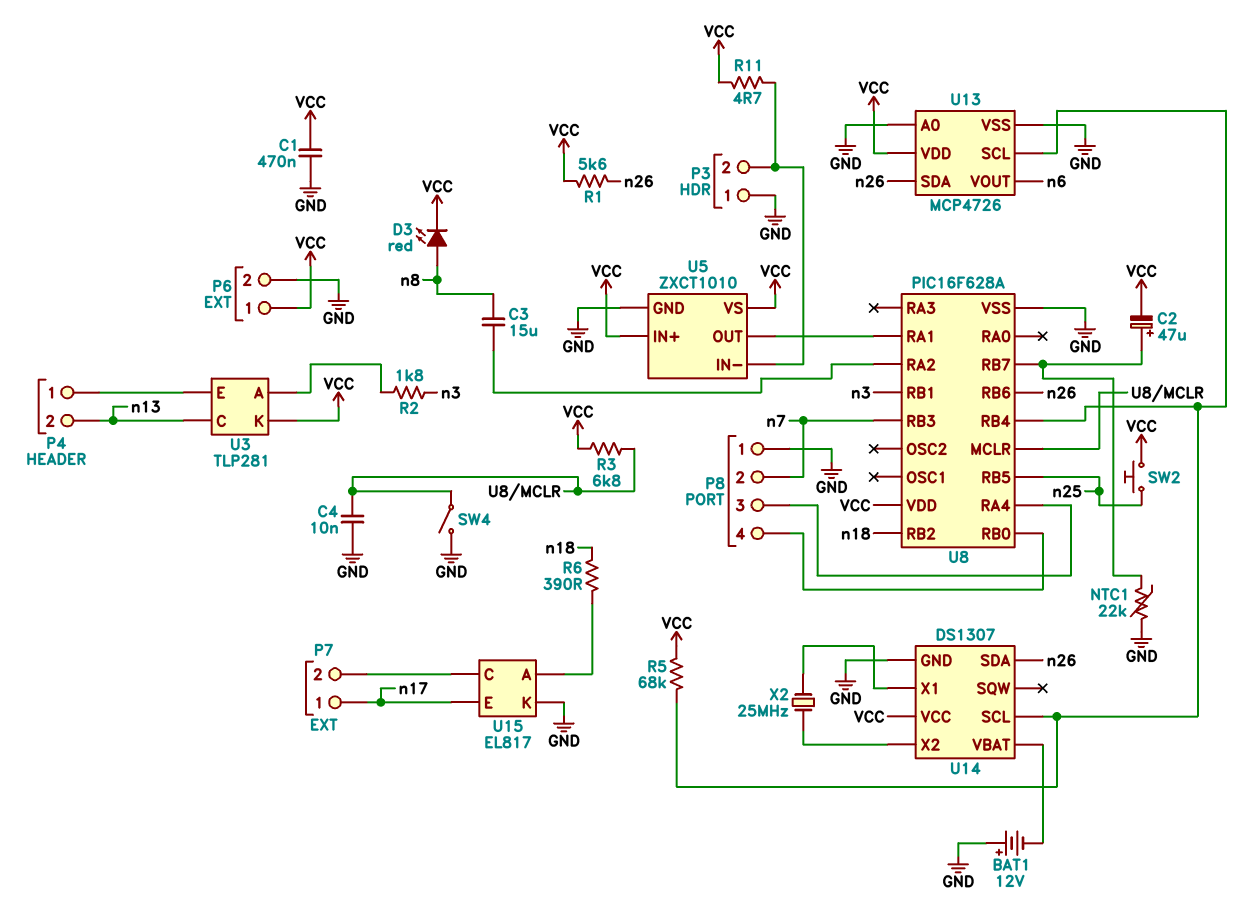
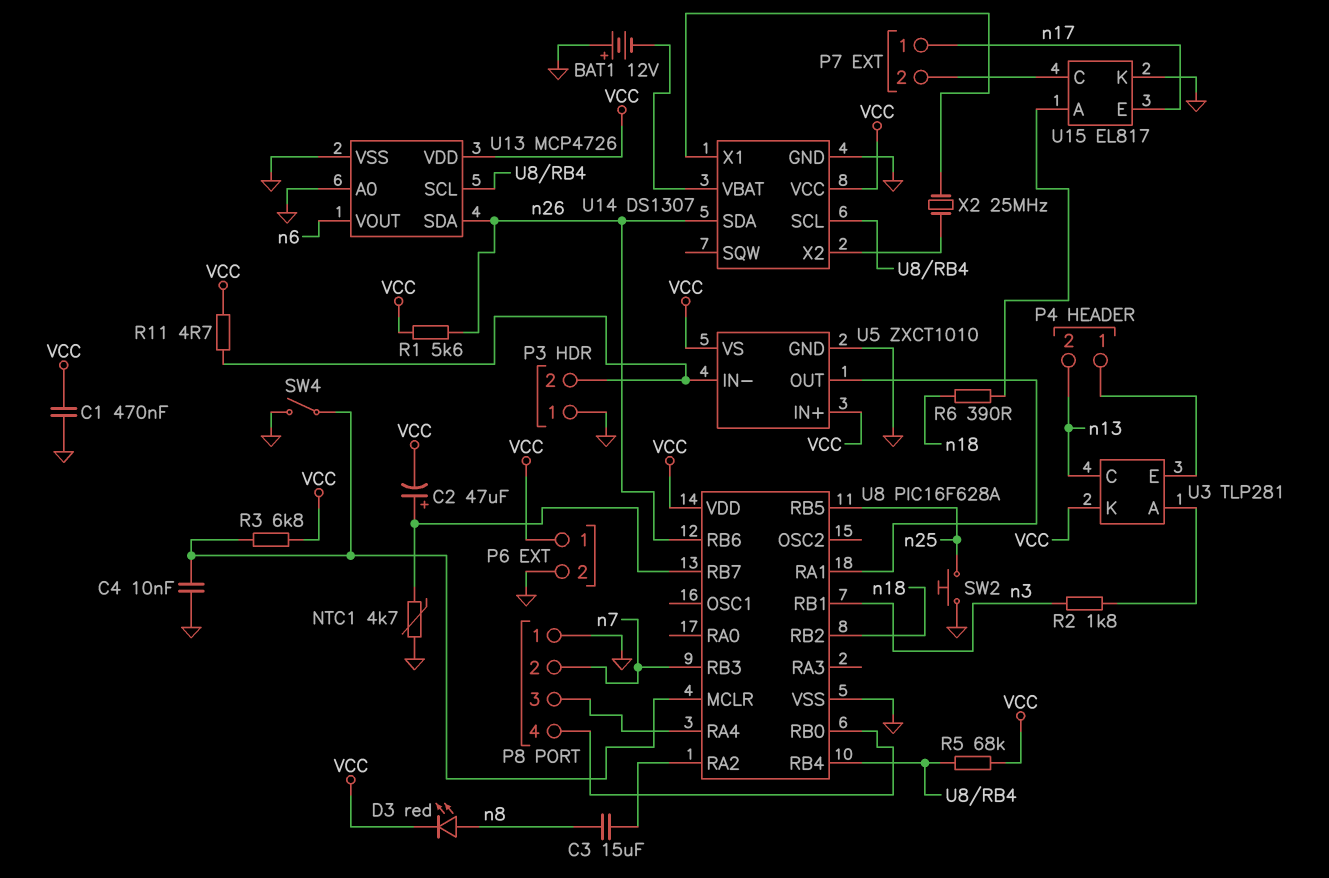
NTC1: 22k (GND, U8/RB7) -> 4.7k (GND, U8/RB7)
SW2: button (VCC, n25) -> button (GND, n25)

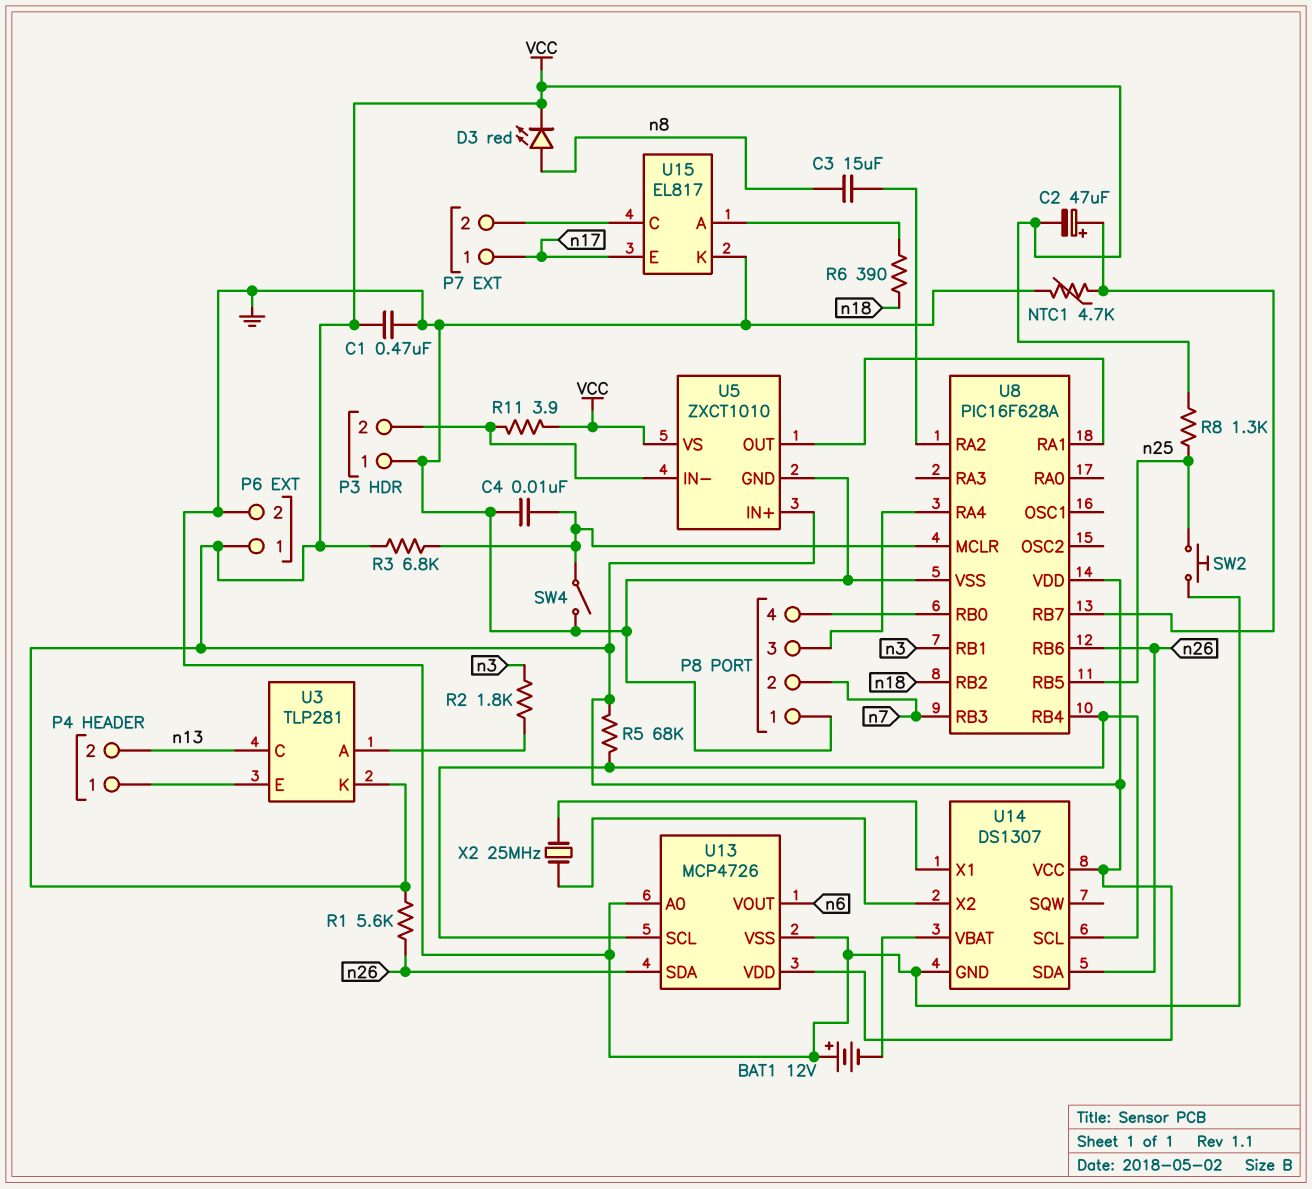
R8: none -> 1.3k (VCC, n25)
R11: 4.7 (P3/2, VCC) -> 3.9 (P3/2, VCC)

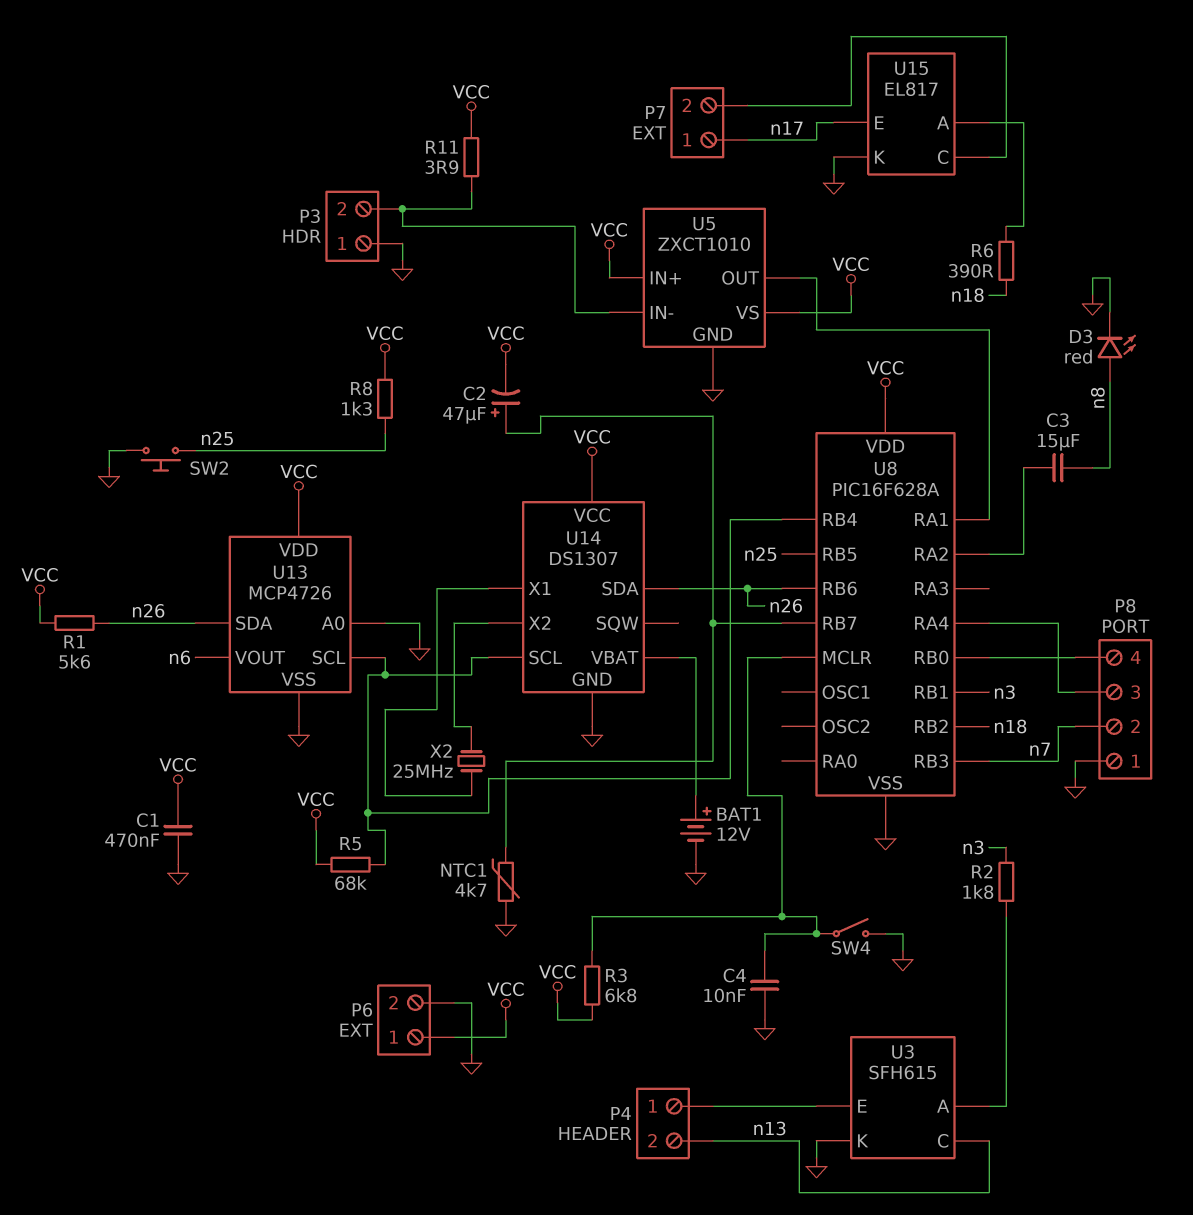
BAT1: 12V (plus GND, minus U14/VBAT) -> 12V (plus U14/VBAT, minus GND)
D3: LED red (A n8, K VCC) -> LED red (A n8, K GND)
U3: TLP281 -> SFH615
U3 pin K: VCC -> GND

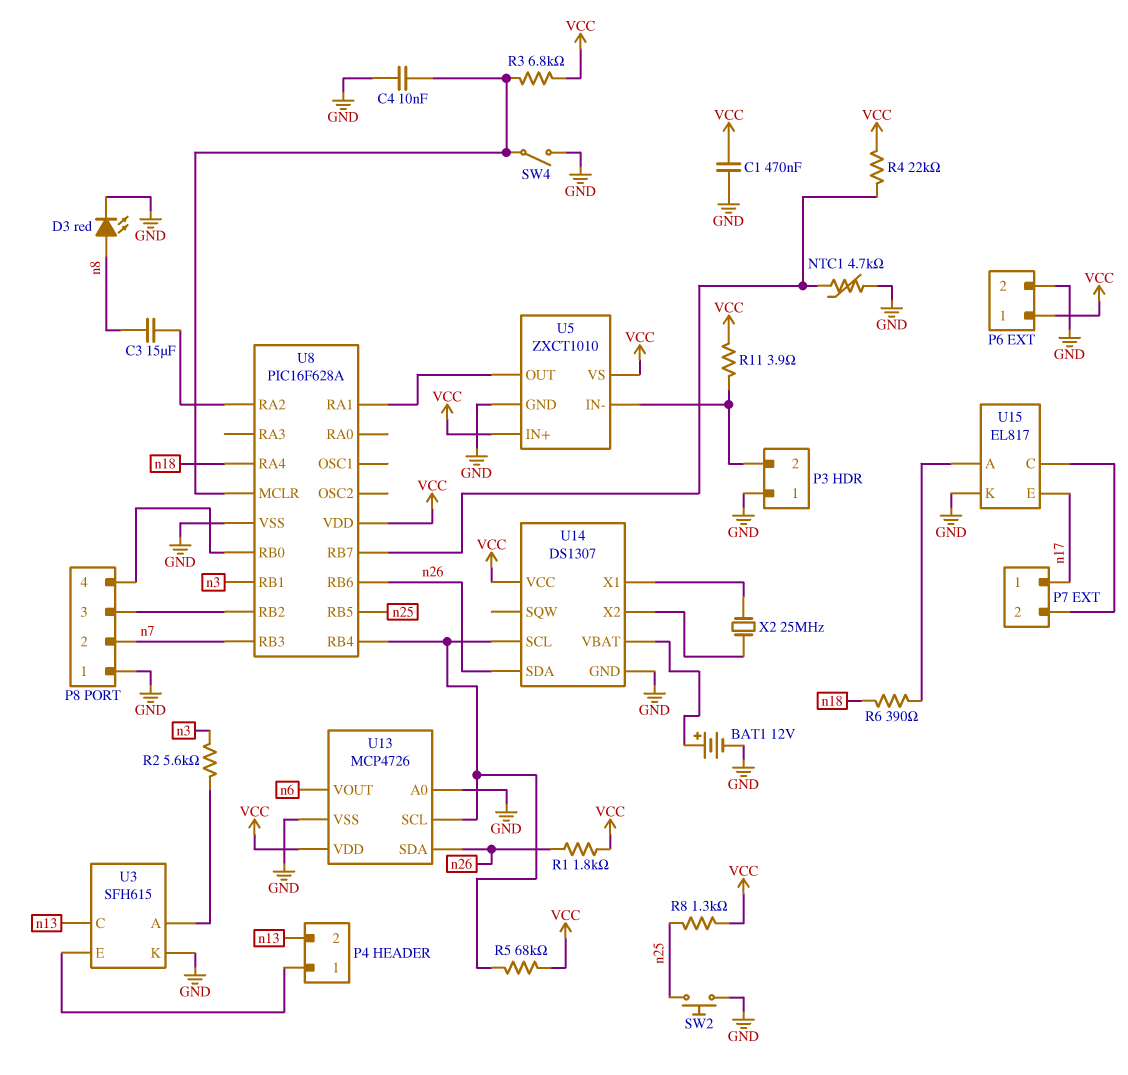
C2: 47uF (plus U8/RB7, minus VCC) -> none
R1: 5.6k (VCC, n26) -> 1.8k (VCC, n26)
R2: 1.8k (U3/A, n3) -> 5.6k (U3/A, n3)
R4: none -> 22k (U8/RB7, VCC)
U8 pin RA4: P8/3 -> n18
U8 pin RB2: n18 -> P8/3

